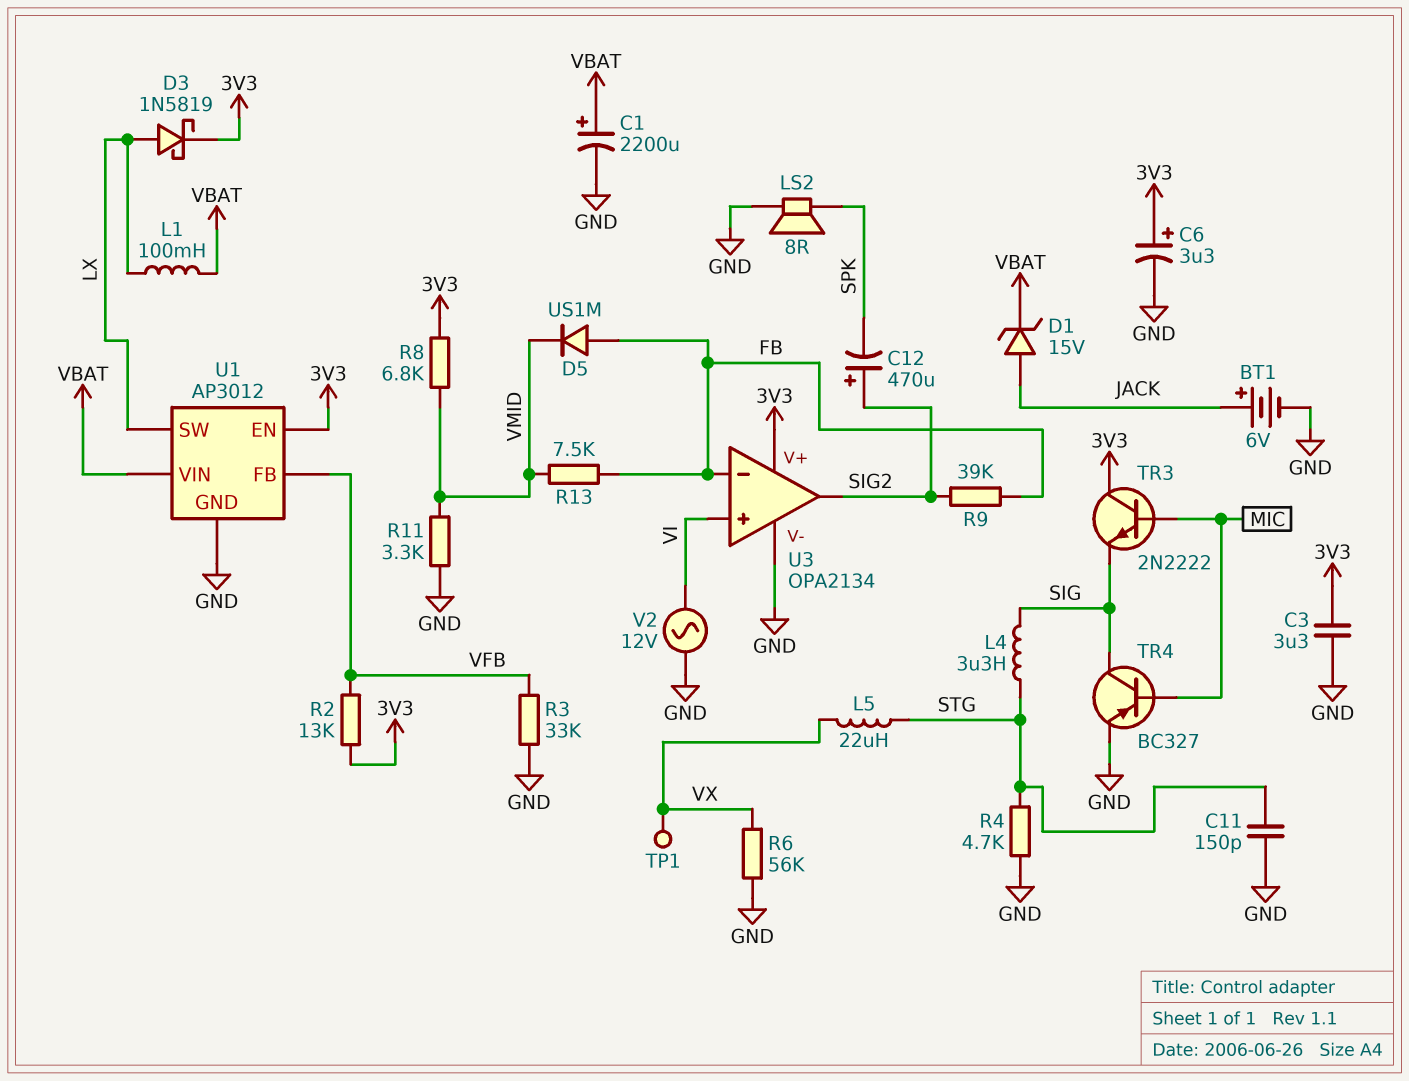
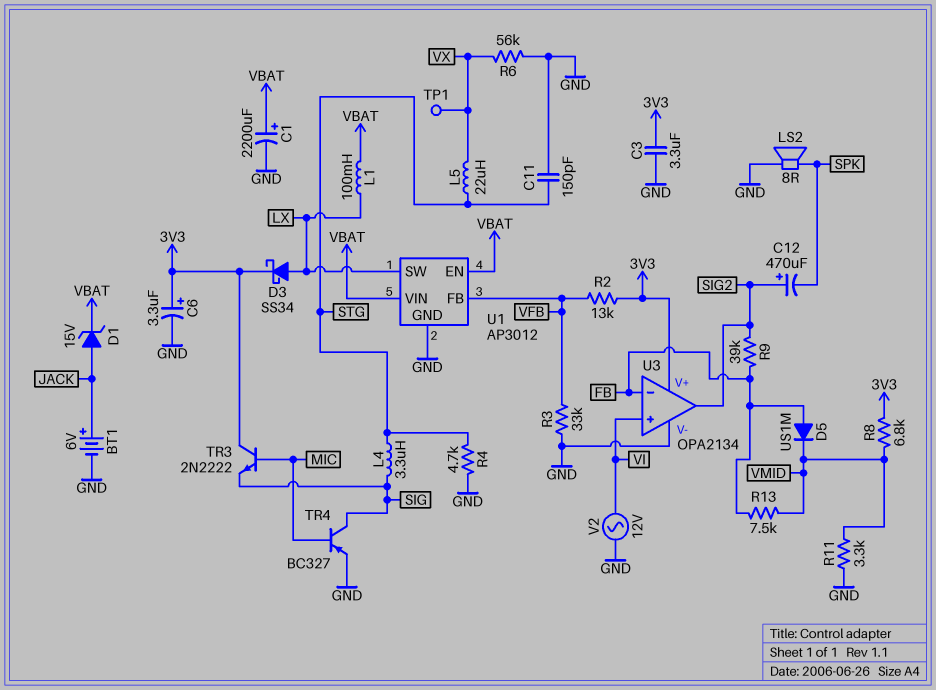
D3: schottky 1N5819 (A LX, K 3V3) -> schottky SS34 (A LX, K 3V3)
U1 pin EN: 3V3 -> VBAT

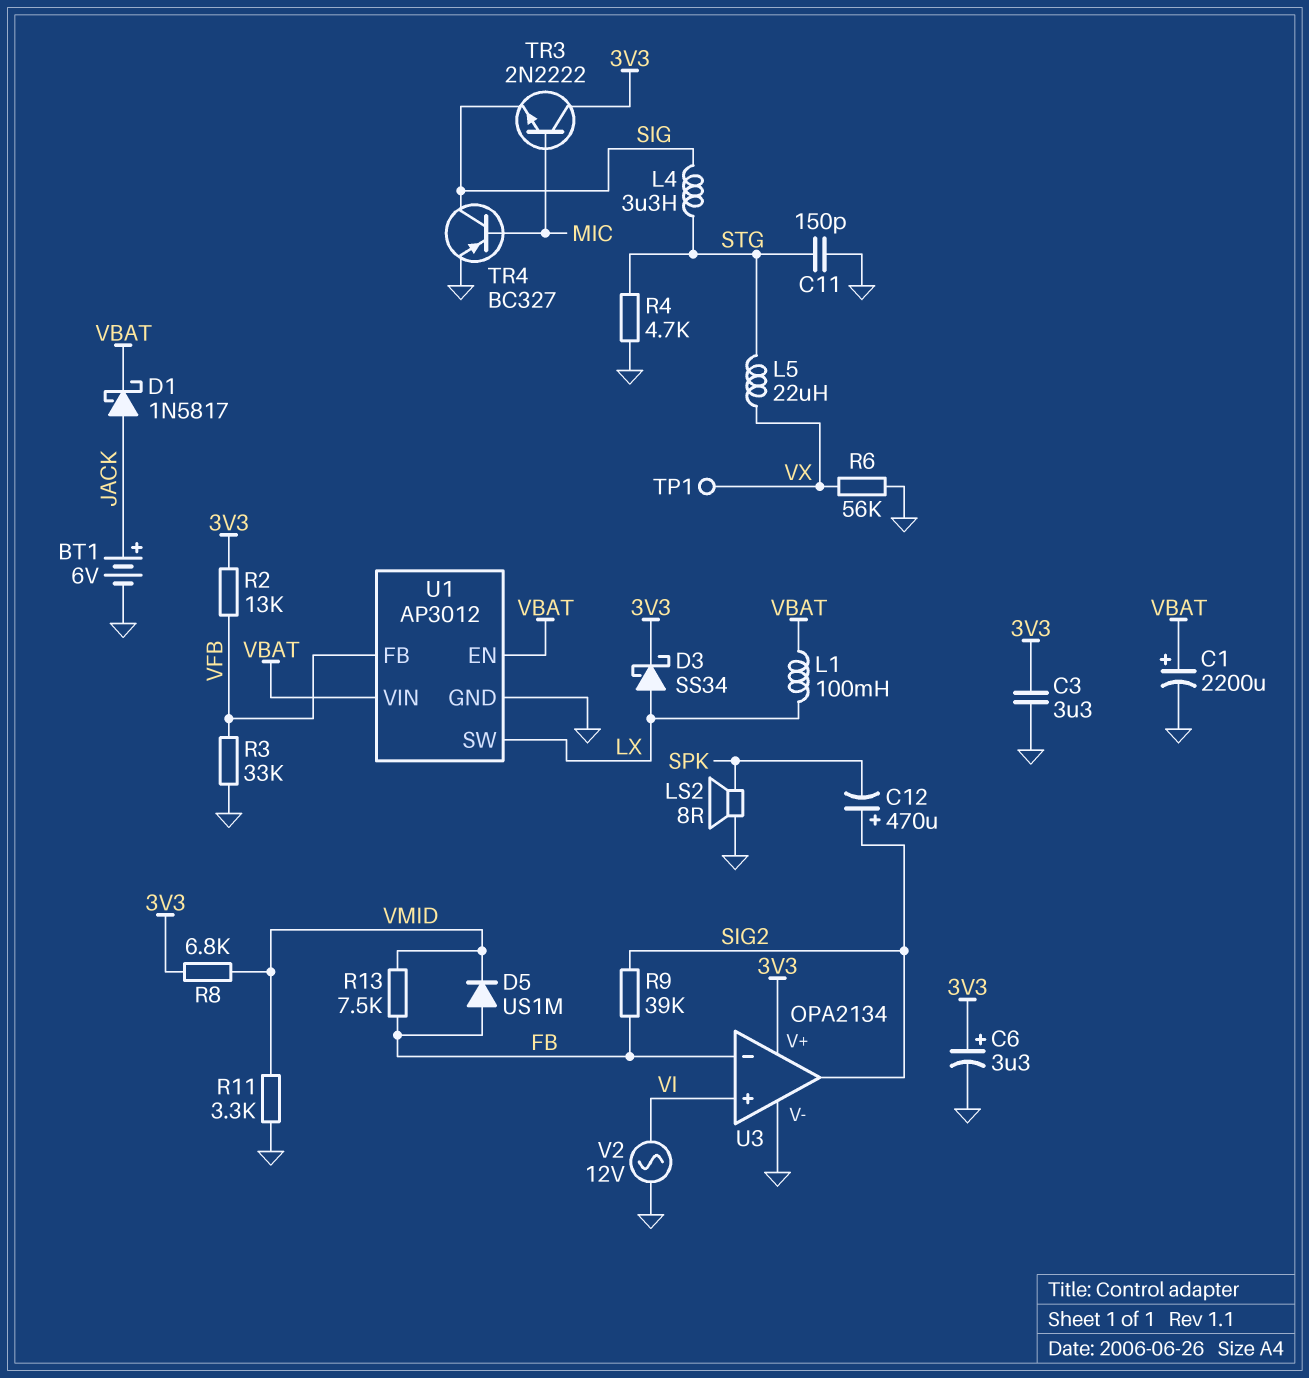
D1: zener 15V (A JACK, K VBAT) -> schottky 1N5817 (A JACK, K VBAT)

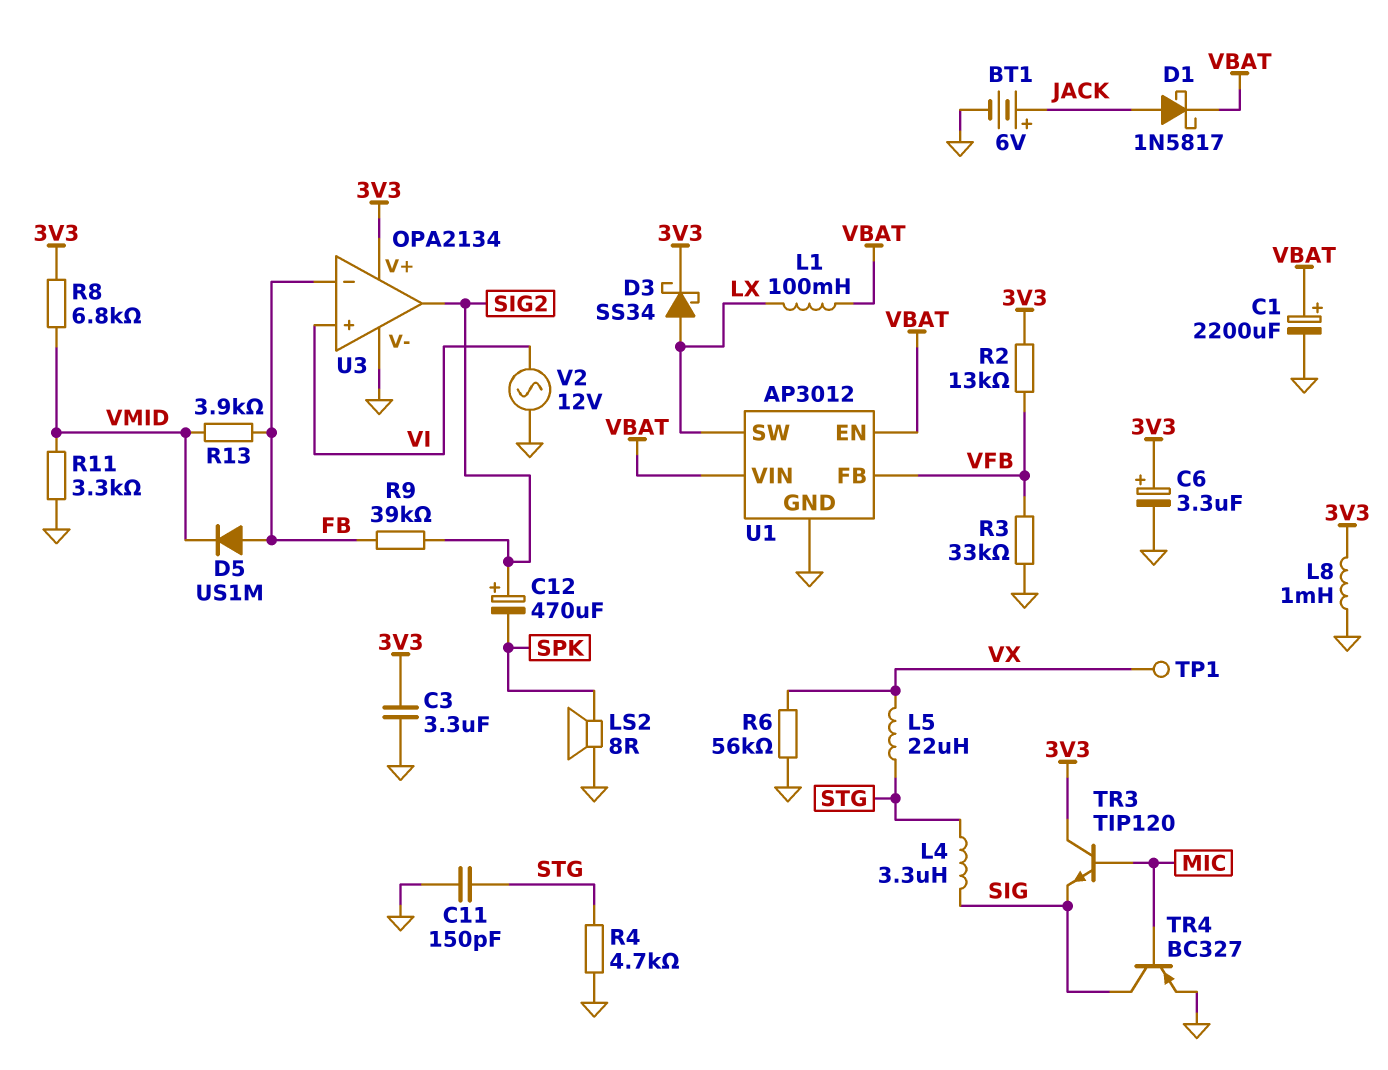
L8: none -> 1mH (3V3, GND)
R13: 7.5k (FB, VMID) -> 3.9k (FB, VMID)
TR3: NPN 2N2222 (B MIC, C 3V3, E SIG) -> NPN TIP120 (B MIC, C 3V3, E SIG)

